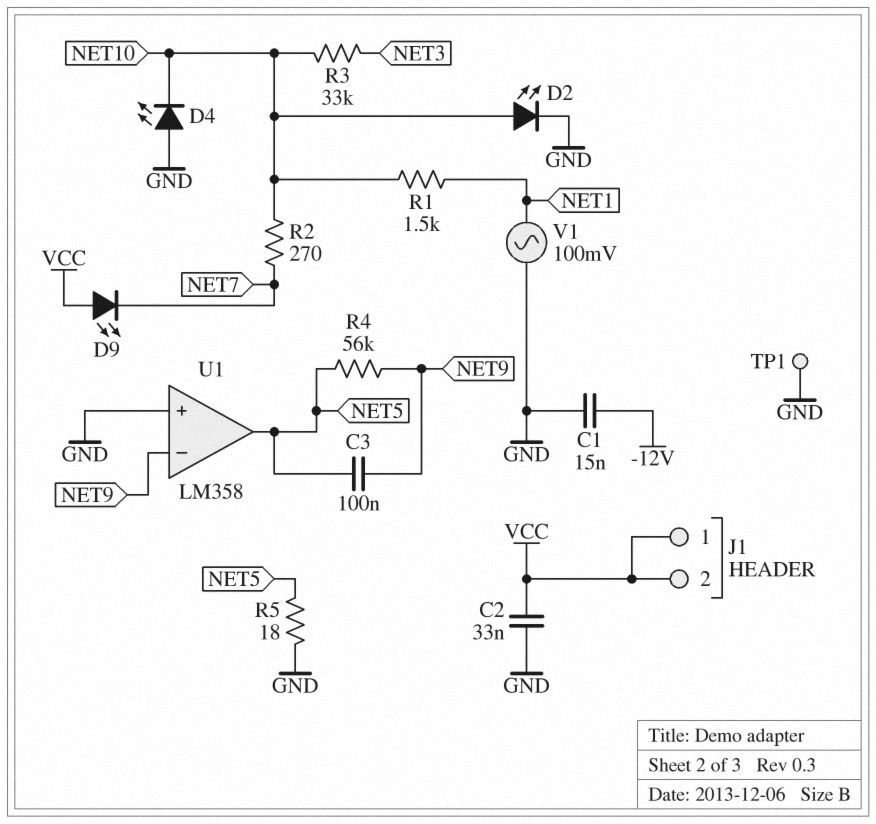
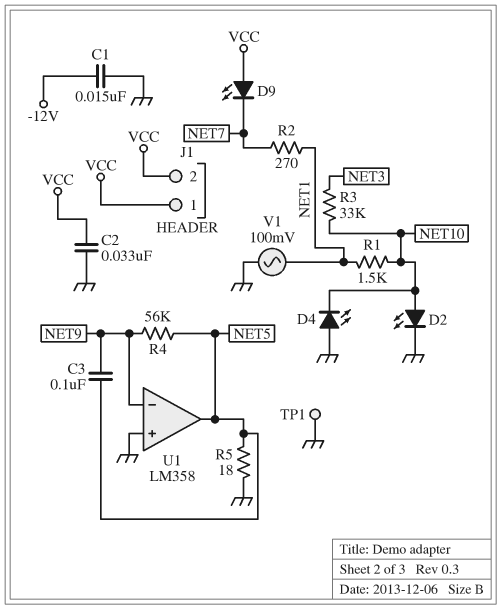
R2: 270 (NET7, NET10) -> 270 (NET1, NET7)

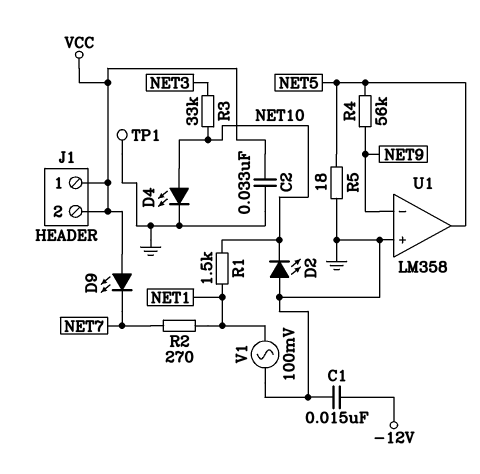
C3: 100nF (NET5, NET9) -> none
D2: LED (A NET10, K GND) -> LED (A GND, K NET10)
D4: LED (A GND, K NET10) -> LED (A NET10, K GND)

